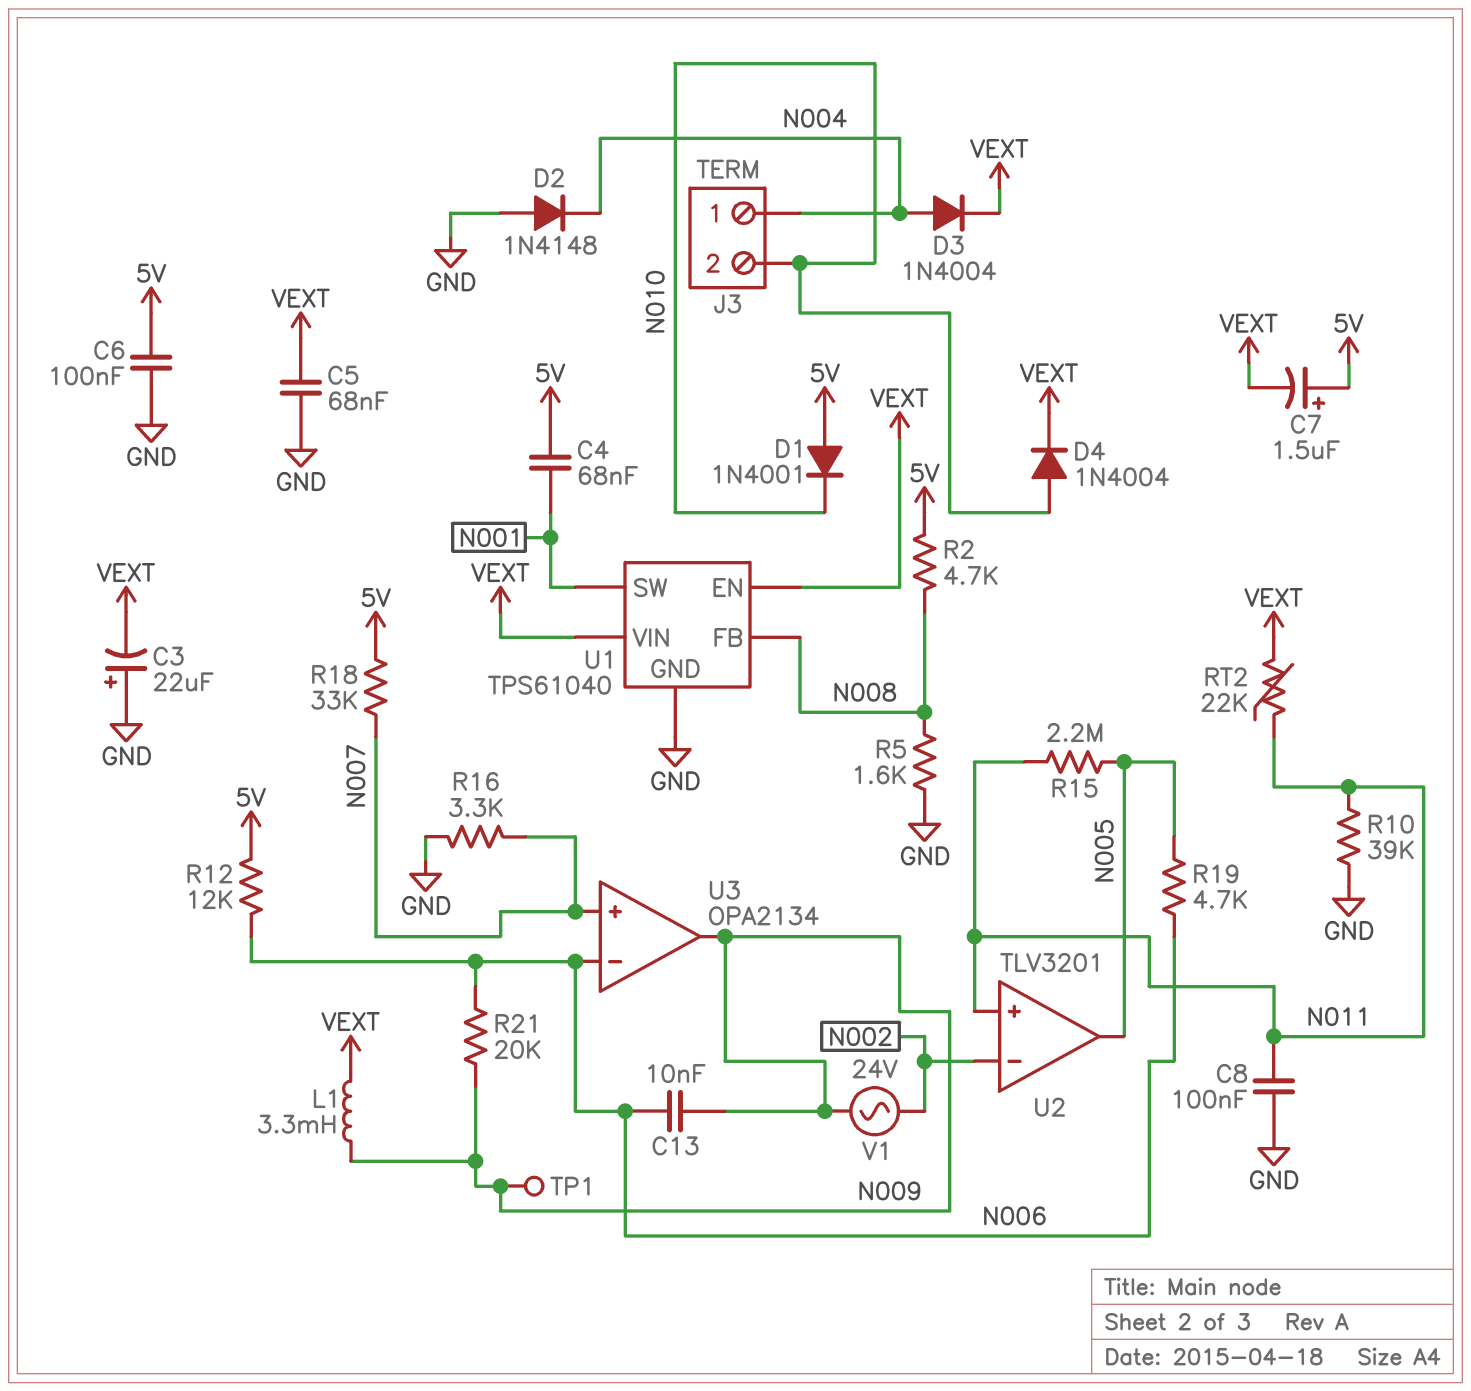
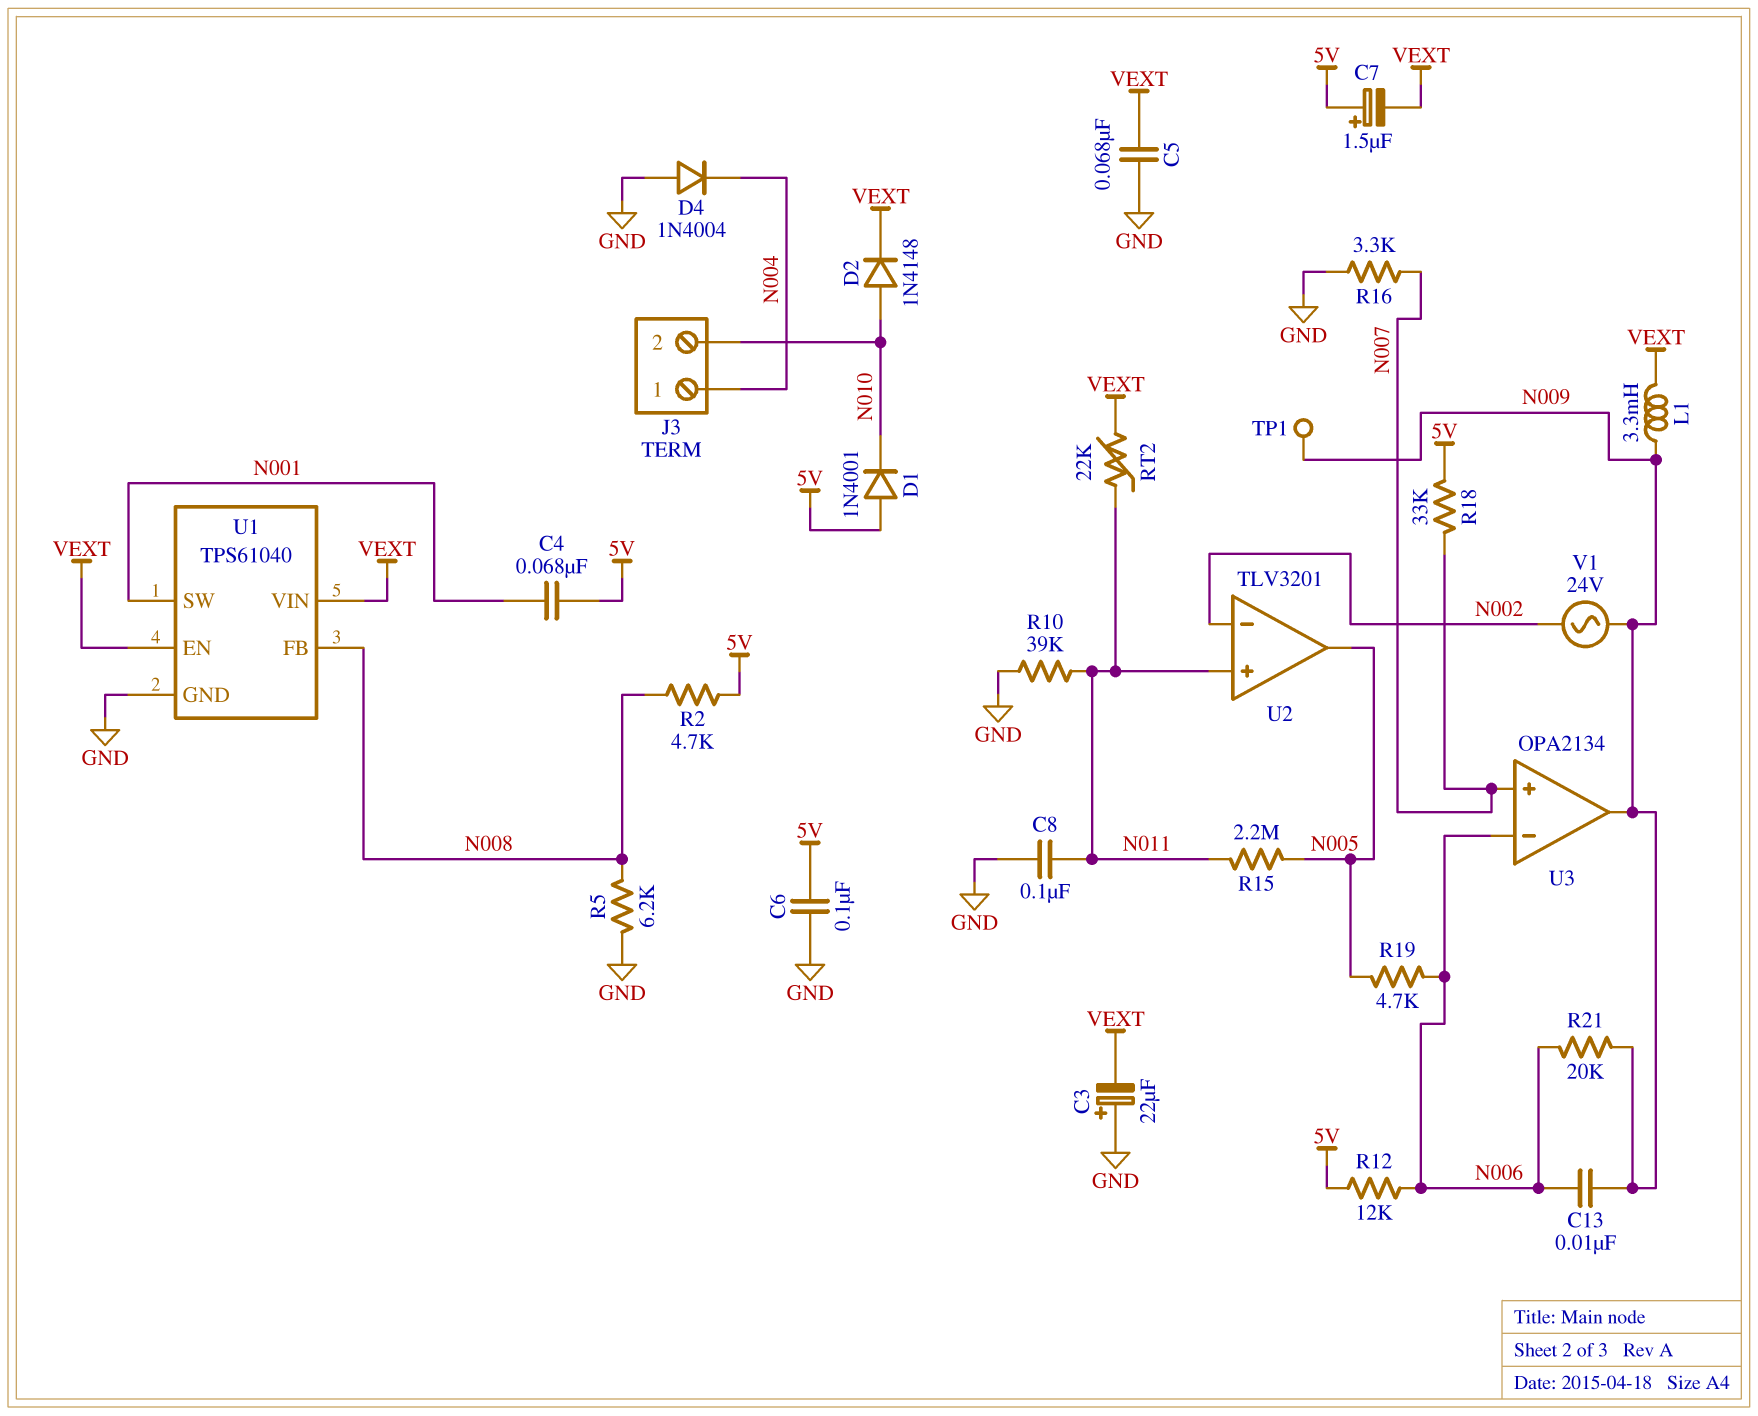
D2: diode 1N4148 (A GND, K N004) -> diode 1N4148 (A N010, K VEXT)
D3: diode 1N4004 (A N004, K VEXT) -> none
D4: diode 1N4004 (A N010, K VEXT) -> diode 1N4004 (A GND, K N004)
R5: 1.6k (GND, N008) -> 6.2k (GND, N008)

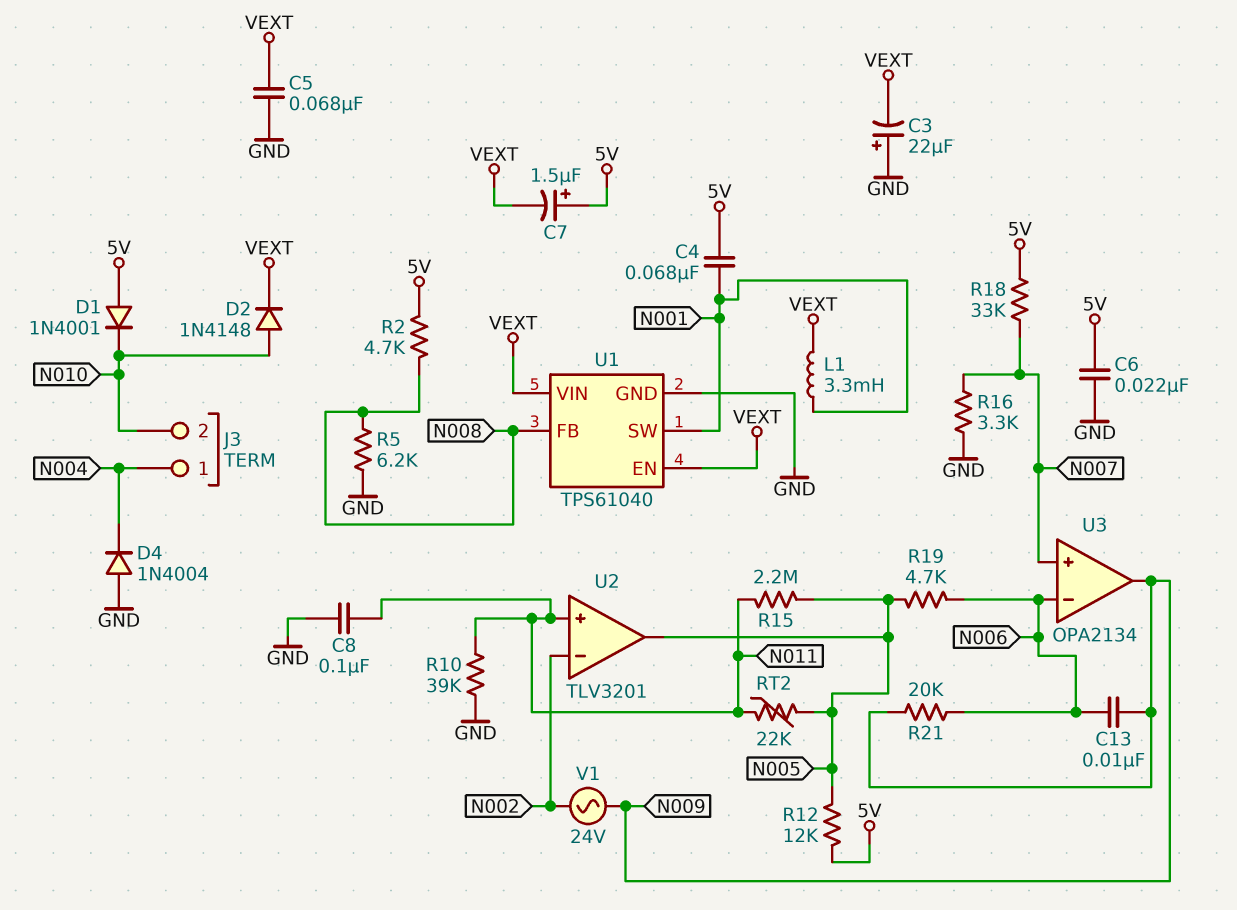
C6: 100nF (5V, GND) -> 22nF (5V, GND)
L1: 3.3mH (N009, VEXT) -> 3.3mH (N001, VEXT)
R12: 12k (5V, N006) -> 12k (5V, N005)
RT2: 22k (N011, VEXT) -> 22k (N005, N011)
TP1: test point (N009) -> none

